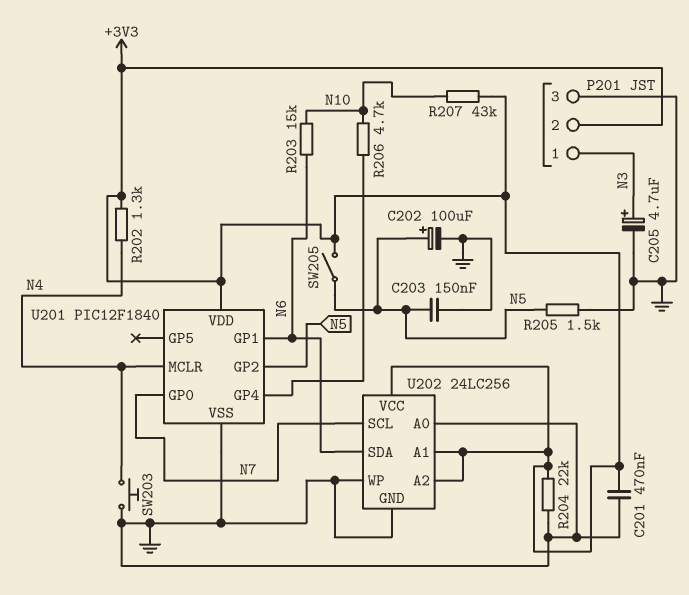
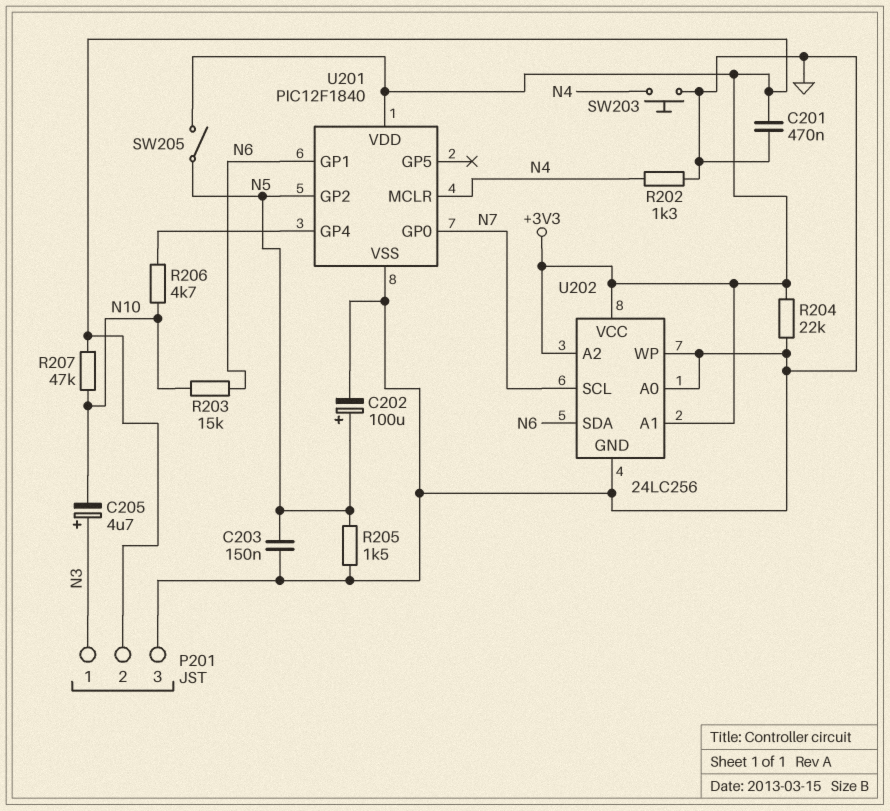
C205: 4.7uF (plus N3, minus GND) -> 4.7uF (plus N3, minus N10)
R202: 1.3k (+3V3, N4) -> 1.3k (GND, N4)
R207: 43k (+3V3, N10) -> 47k (+3V3, N10)

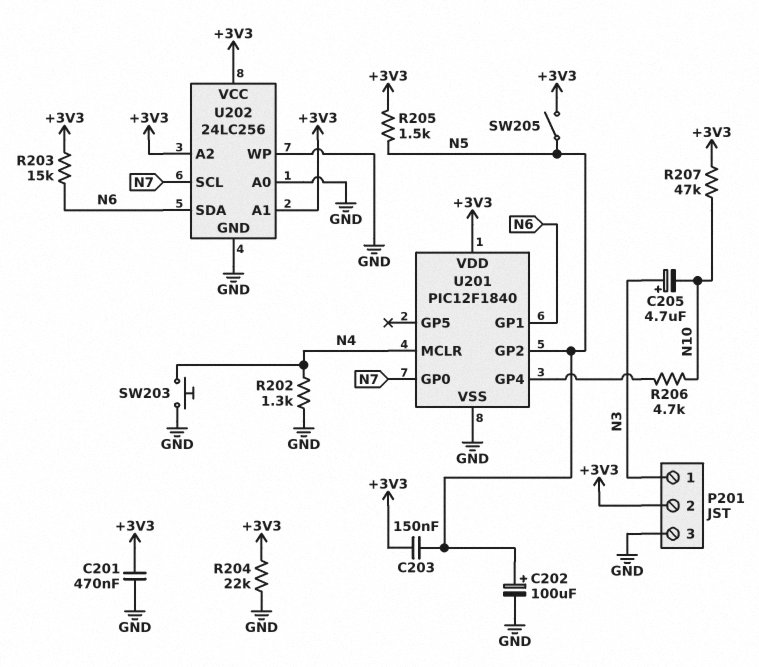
C203: 150nF (GND, N5) -> 150nF (+3V3, N5)
R203: 15k (N6, N10) -> 15k (+3V3, N6)
R205: 1.5k (GND, N5) -> 1.5k (+3V3, N5)

